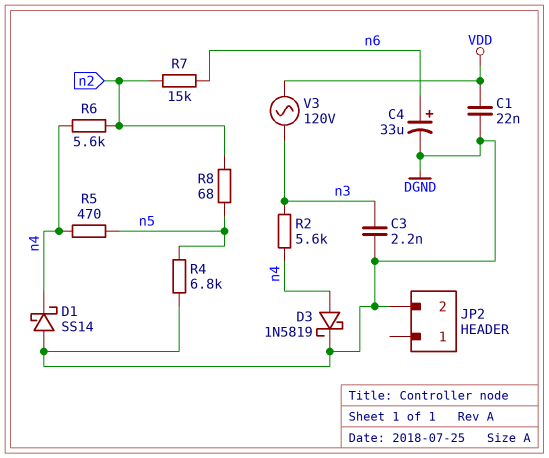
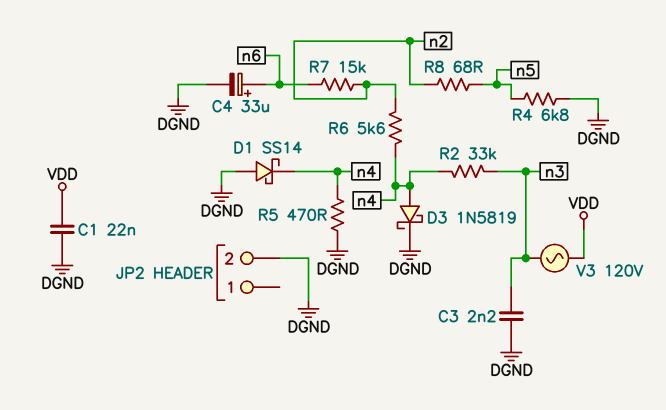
R2: 5.6k (n3, n4) -> 33k (n3, n4)
R5: 470 (n4, n5) -> 470 (DGND, n4)

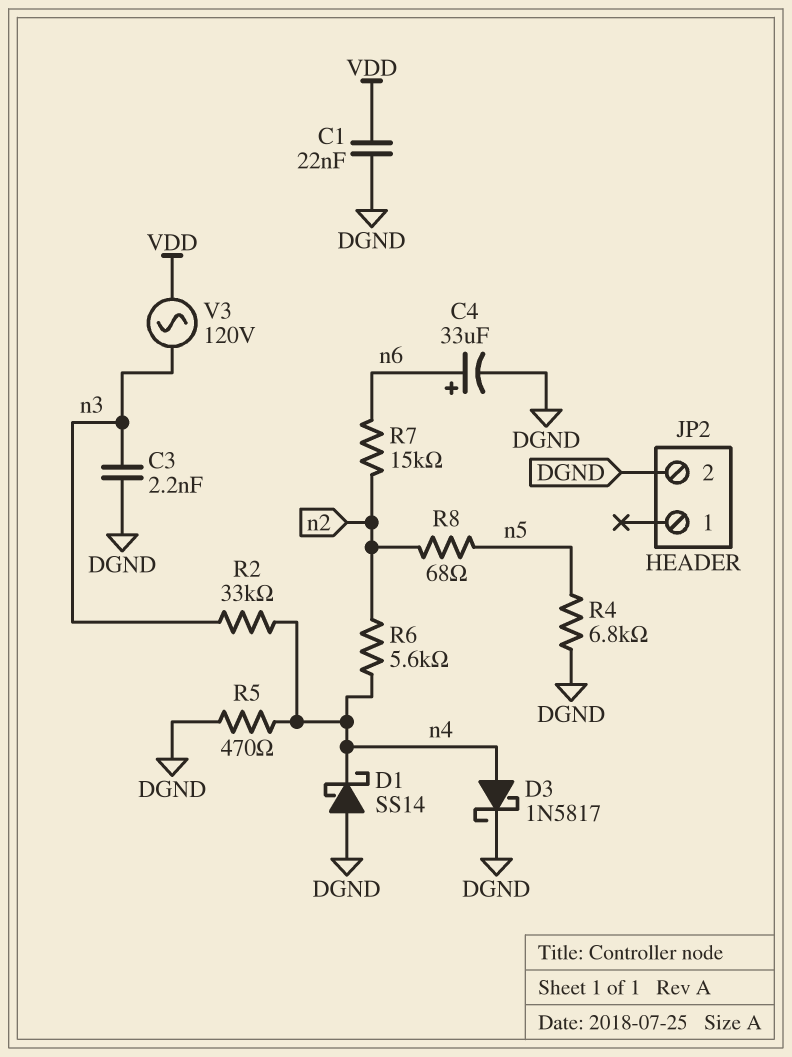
D3: schottky 1N5819 (A n4, K DGND) -> schottky 1N5817 (A n4, K DGND)

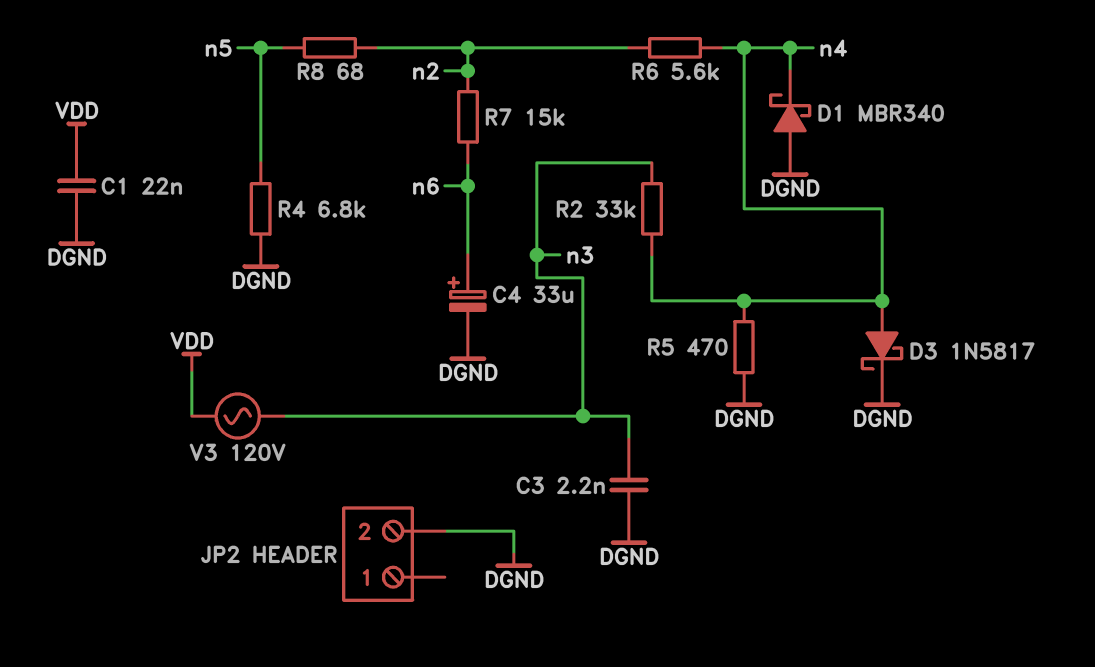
D1: schottky SS14 (A DGND, K n4) -> schottky MBR340 (A DGND, K n4)

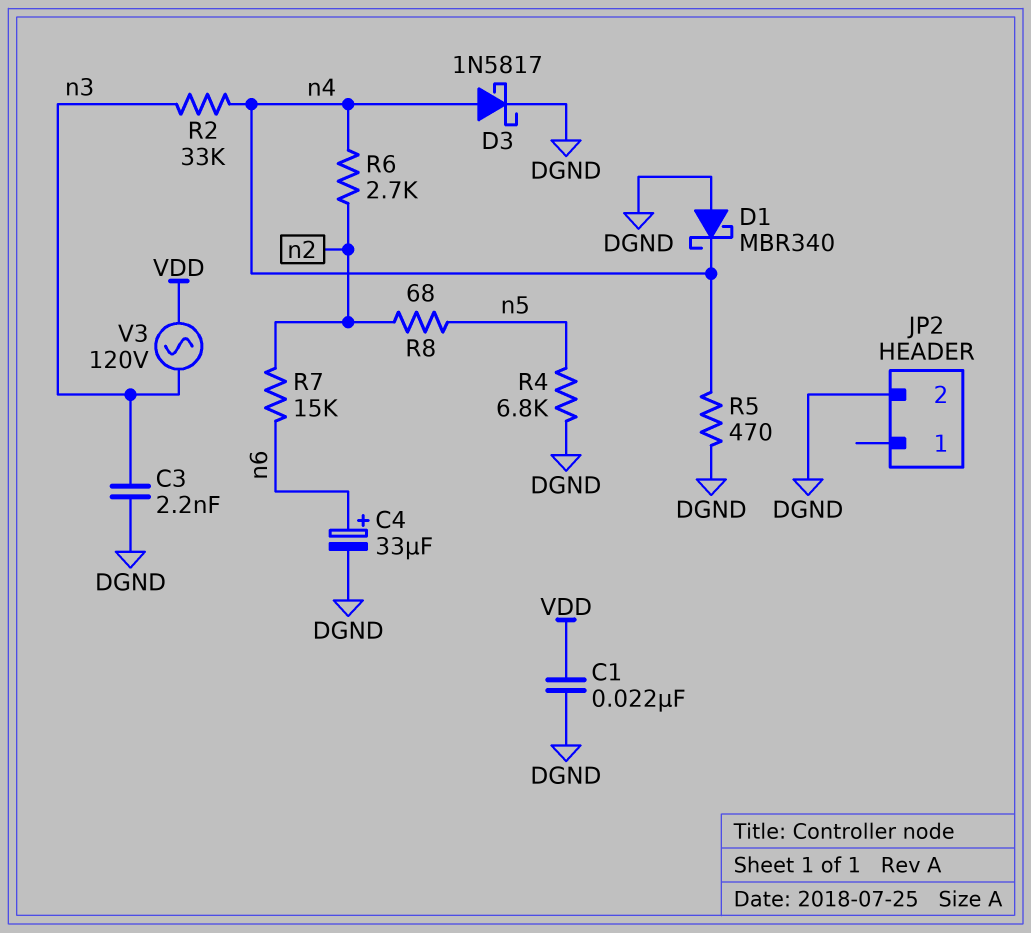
R6: 5.6k (n2, n4) -> 2.7k (n2, n4)

